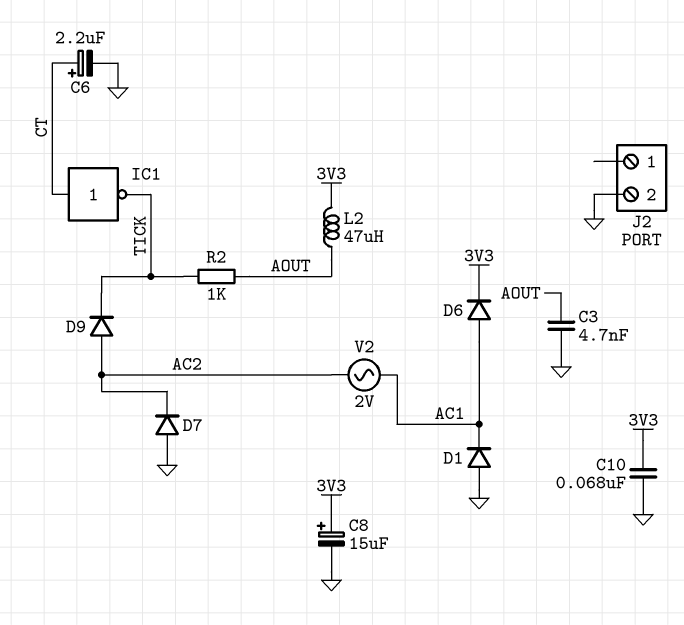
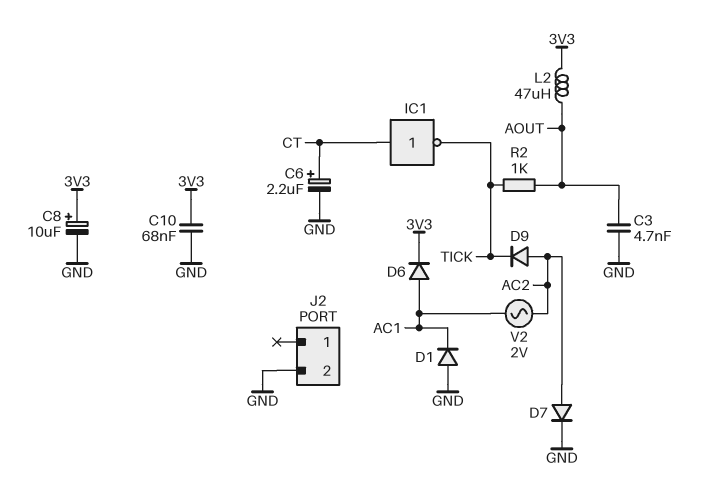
C8: 15uF (plus 3V3, minus GND) -> 10uF (plus 3V3, minus GND)
D7: diode (A GND, K AC2) -> diode (A AC2, K GND)

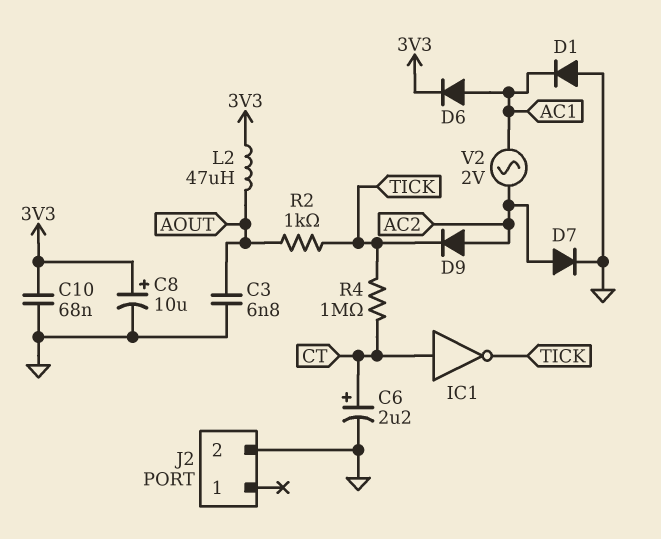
C3: 4.7nF (AOUT, GND) -> 6.8nF (AOUT, GND)
R4: none -> 1M (CT, TICK)

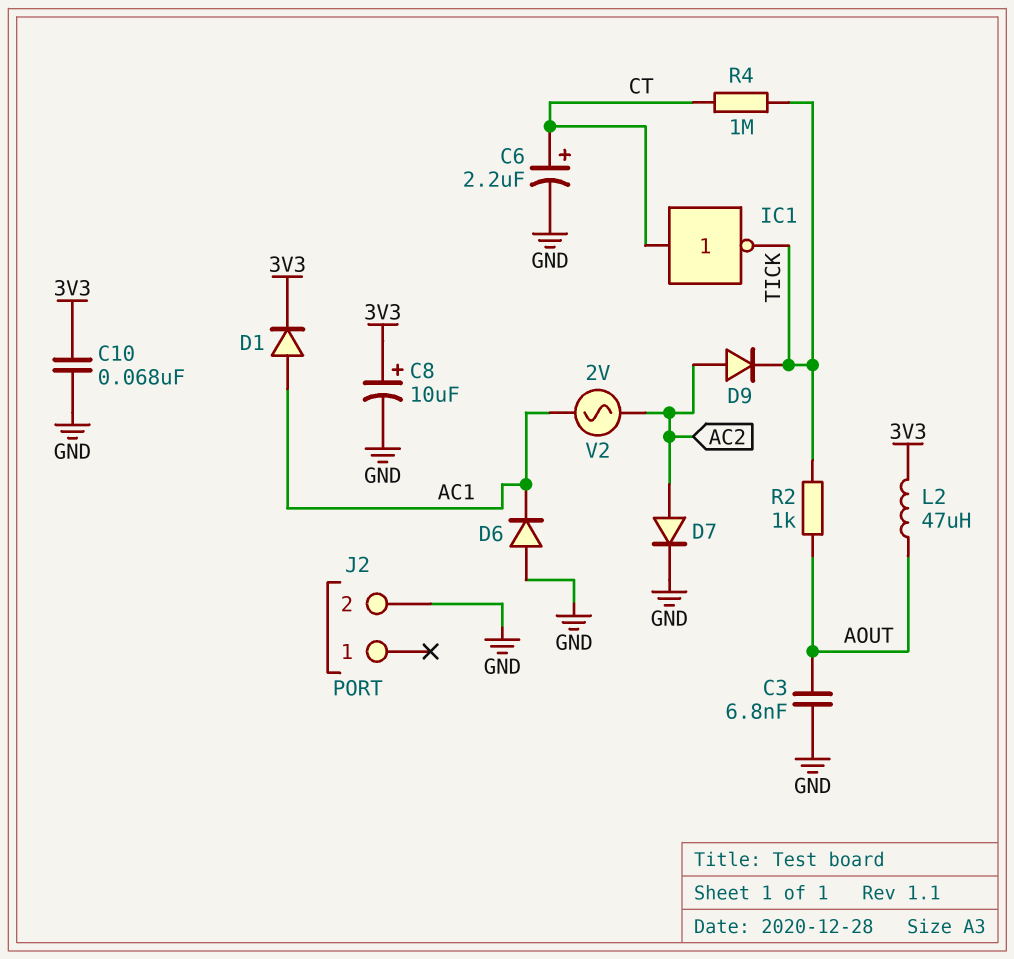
D1: diode (A GND, K AC1) -> diode (A AC1, K 3V3)
D6: diode (A AC1, K 3V3) -> diode (A GND, K AC1)

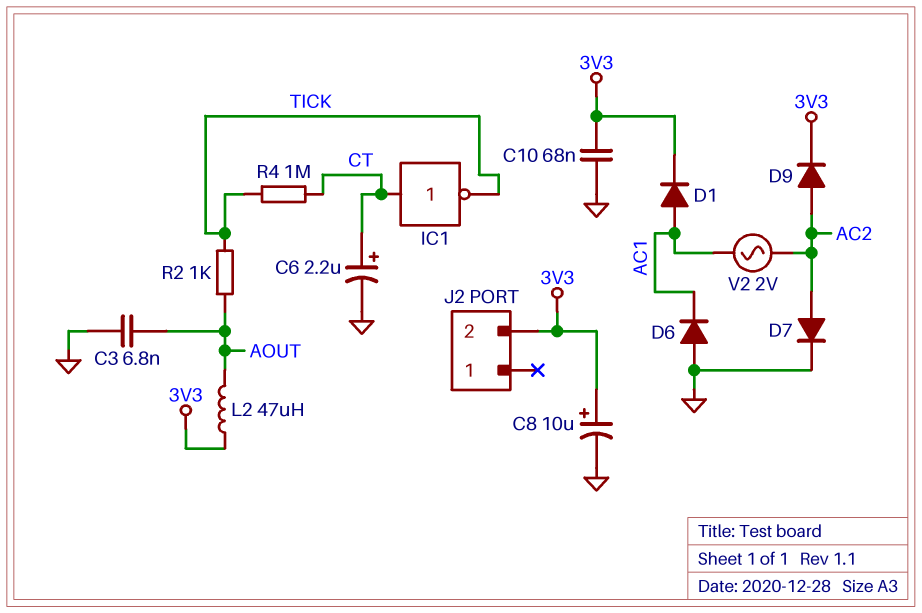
D9: diode (A AC2, K TICK) -> diode (A AC2, K 3V3)
J2 pin 2: GND -> 3V3

